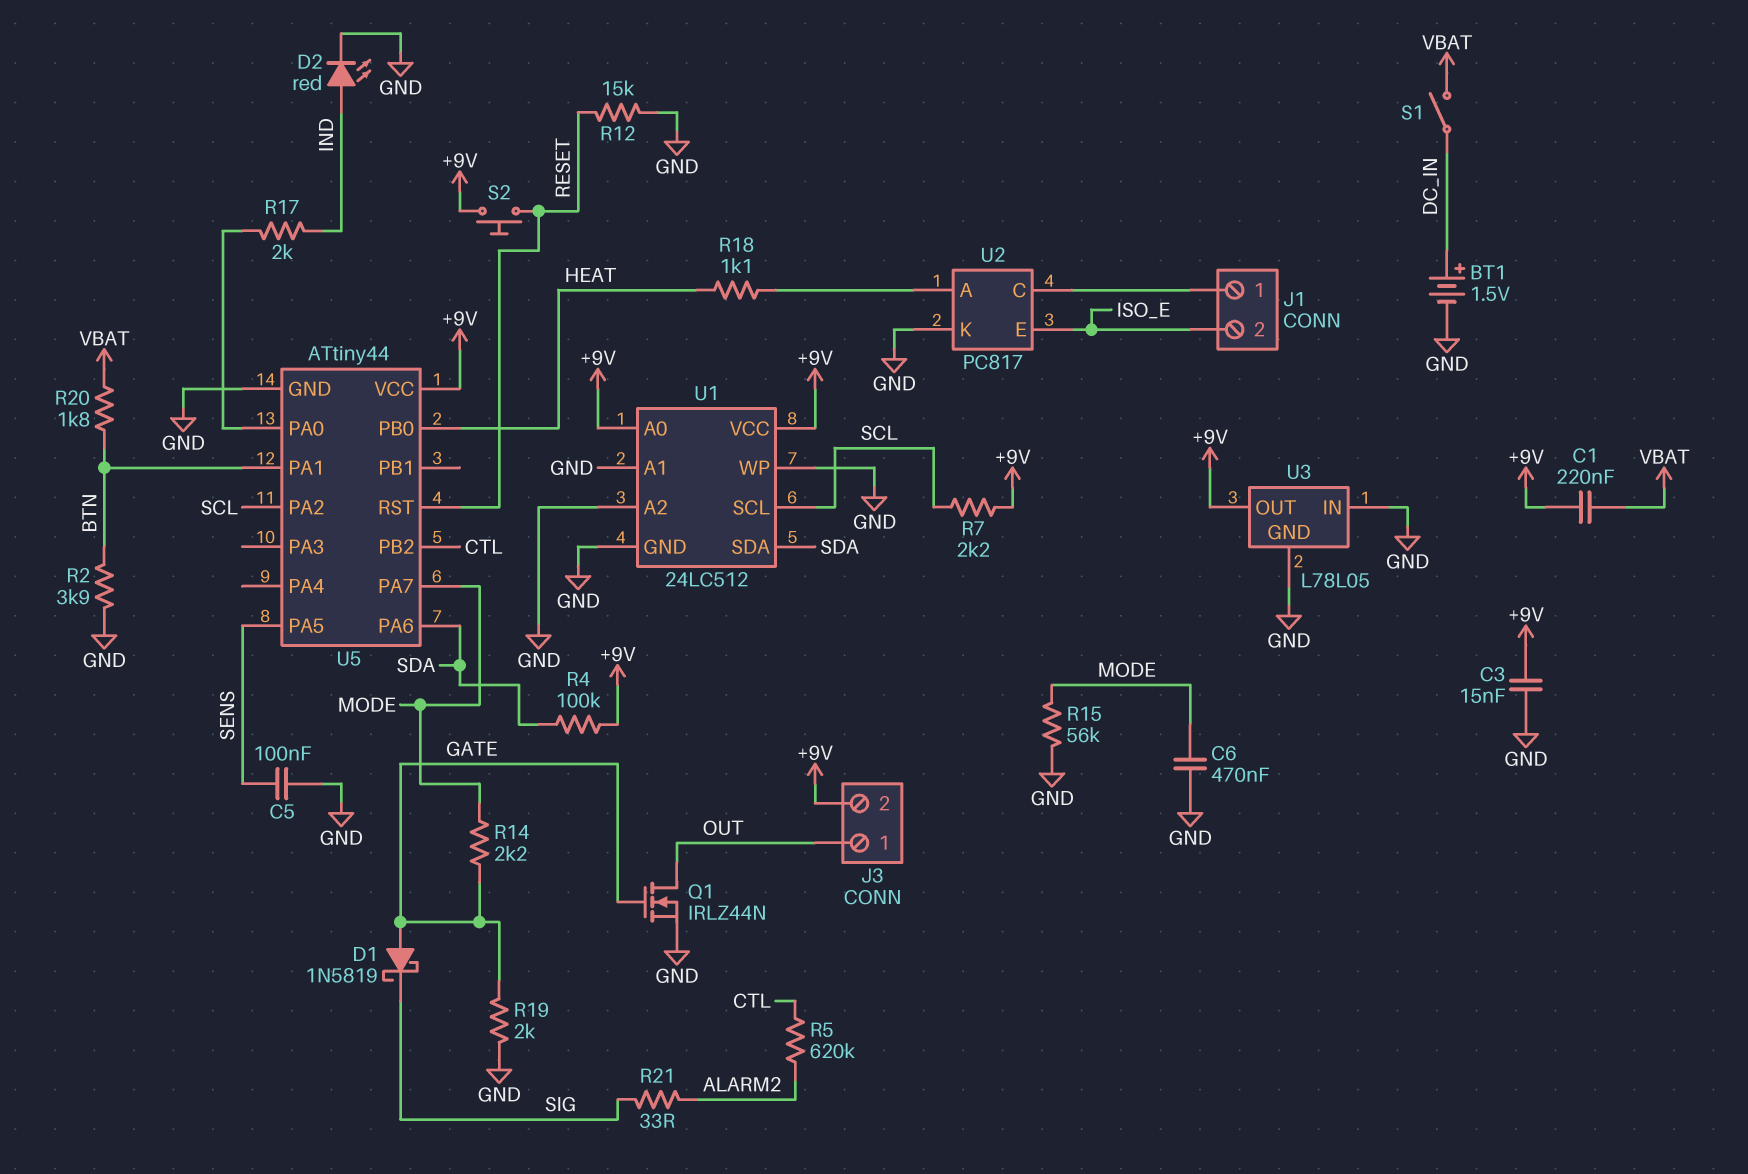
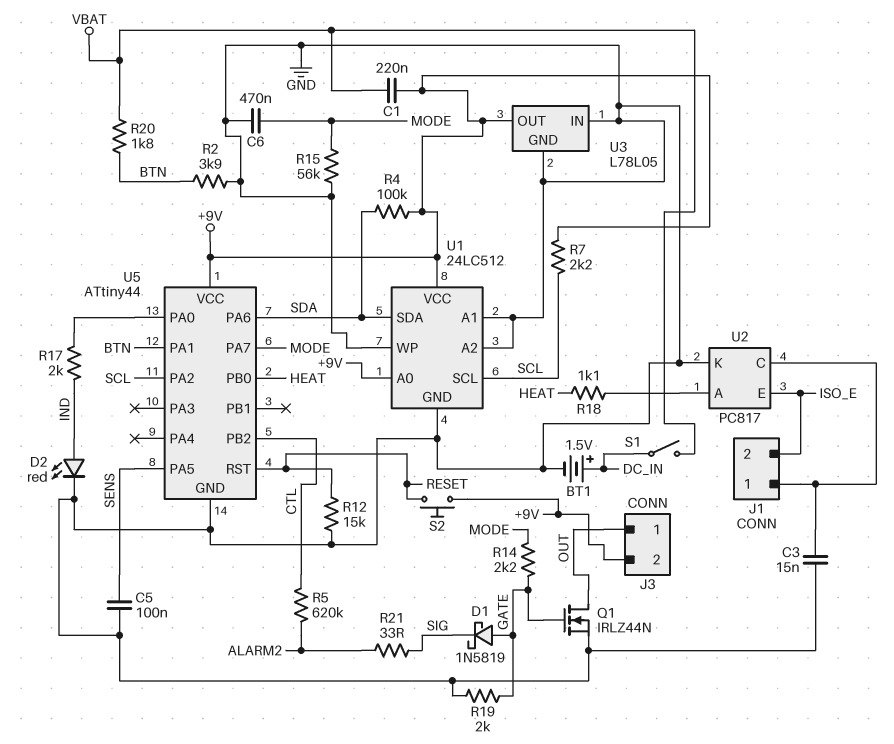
C3: 15nF (+9V, GND) -> 15nF (GND, J1/1)

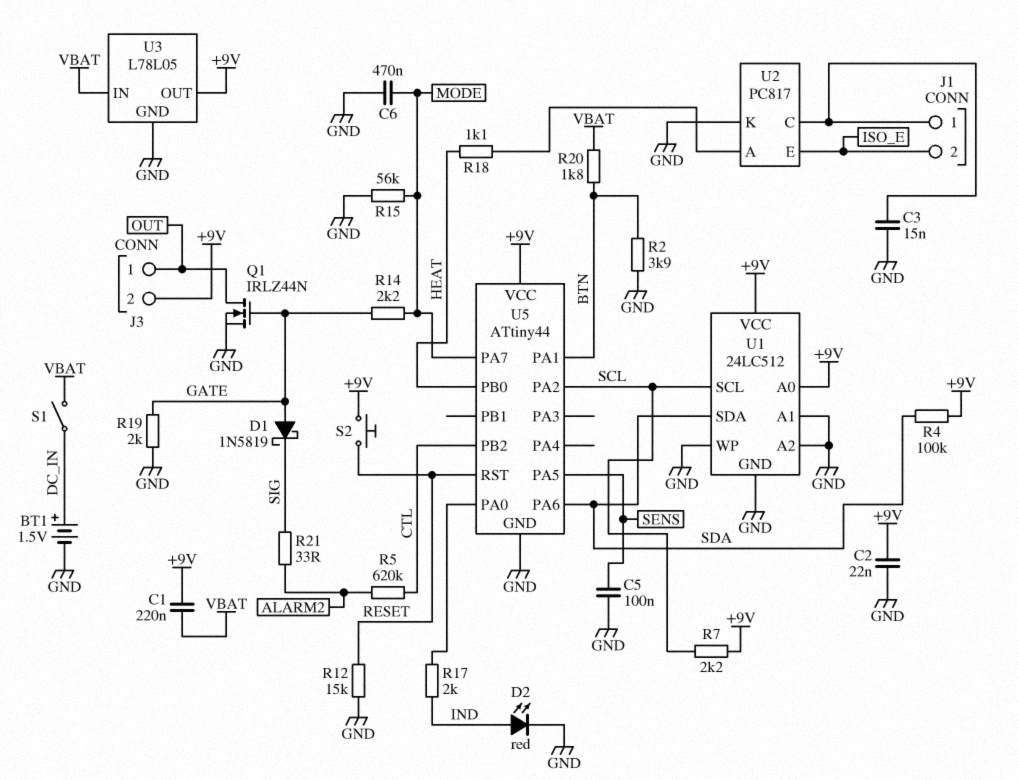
C2: none -> 22nF (+9V, GND)
U3 pin IN: GND -> VBAT

